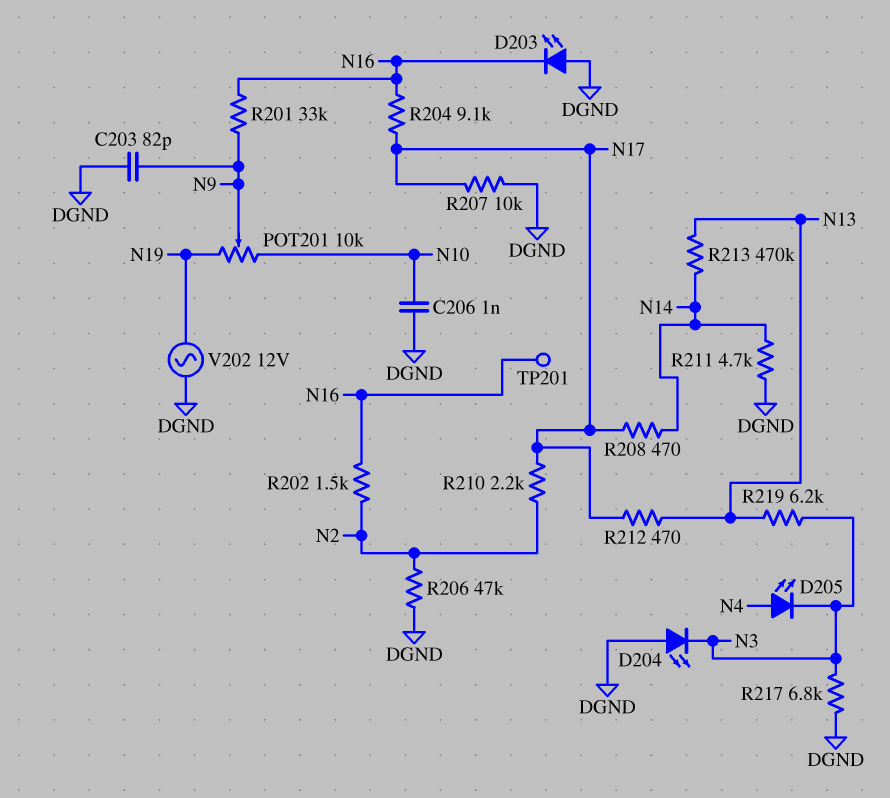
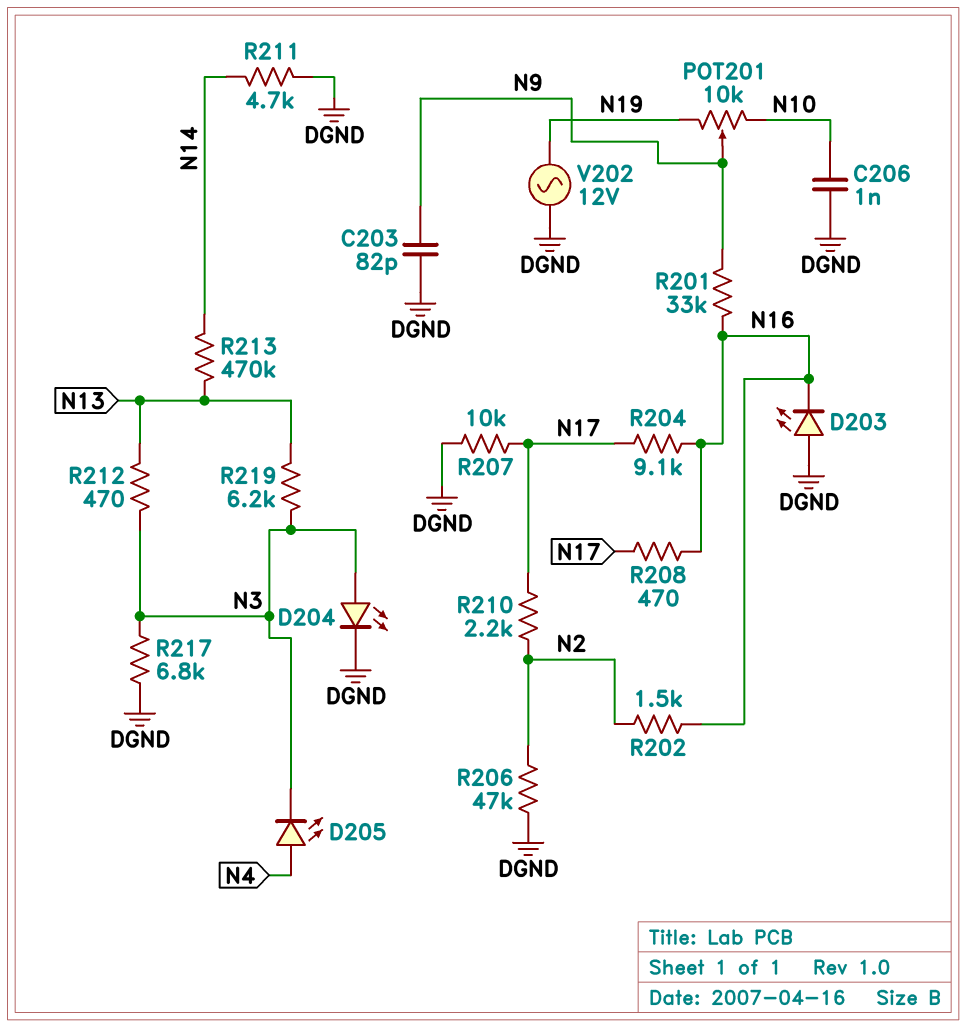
D204: LED (A DGND, K N3) -> LED (A N3, K DGND)
R208: 470 (N14, N17) -> 470 (N16, N17)
R212: 470 (N13, N17) -> 470 (N3, N13)
TP201: test point (N16) -> none

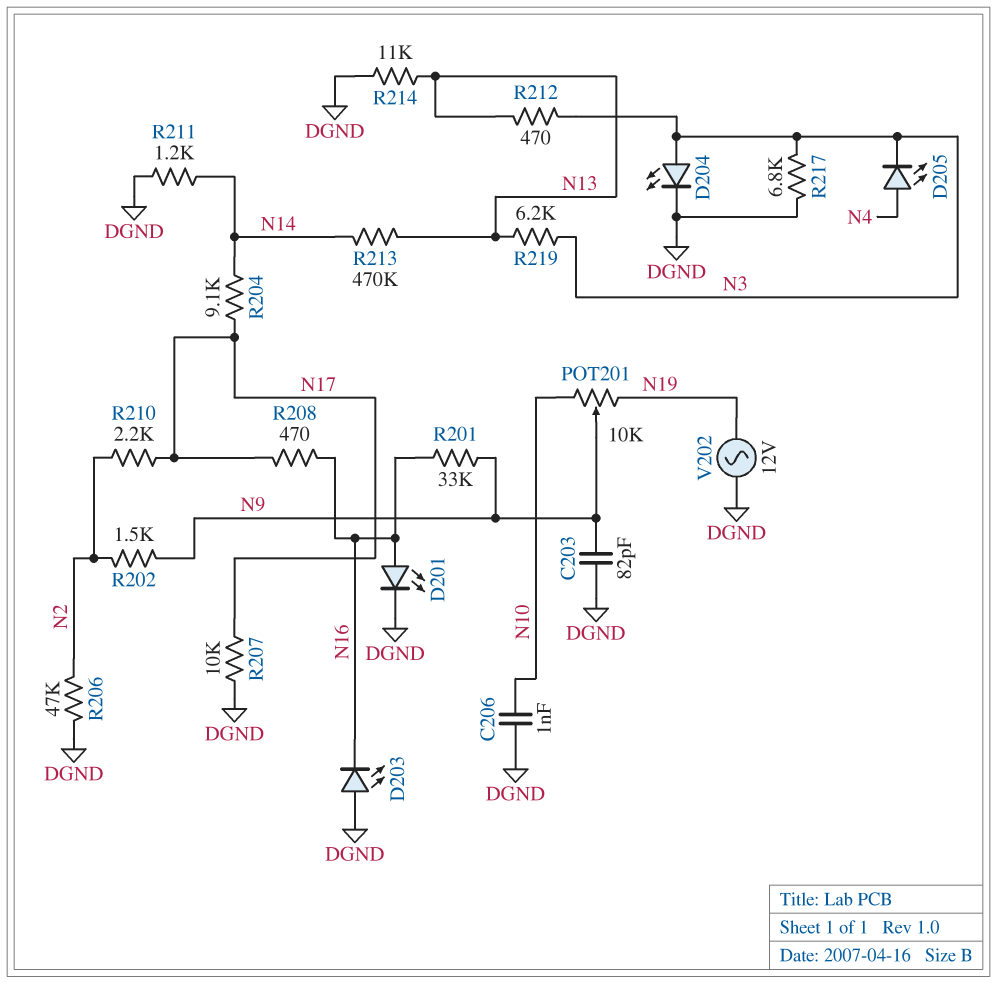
D201: none -> LED (A N16, K DGND)
R202: 1.5k (N2, N16) -> 1.5k (N2, N9)
R204: 9.1k (N16, N17) -> 9.1k (N14, N17)
R211: 4.7k (DGND, N14) -> 1.2k (DGND, N14)
R214: none -> 11k (DGND, N13)

